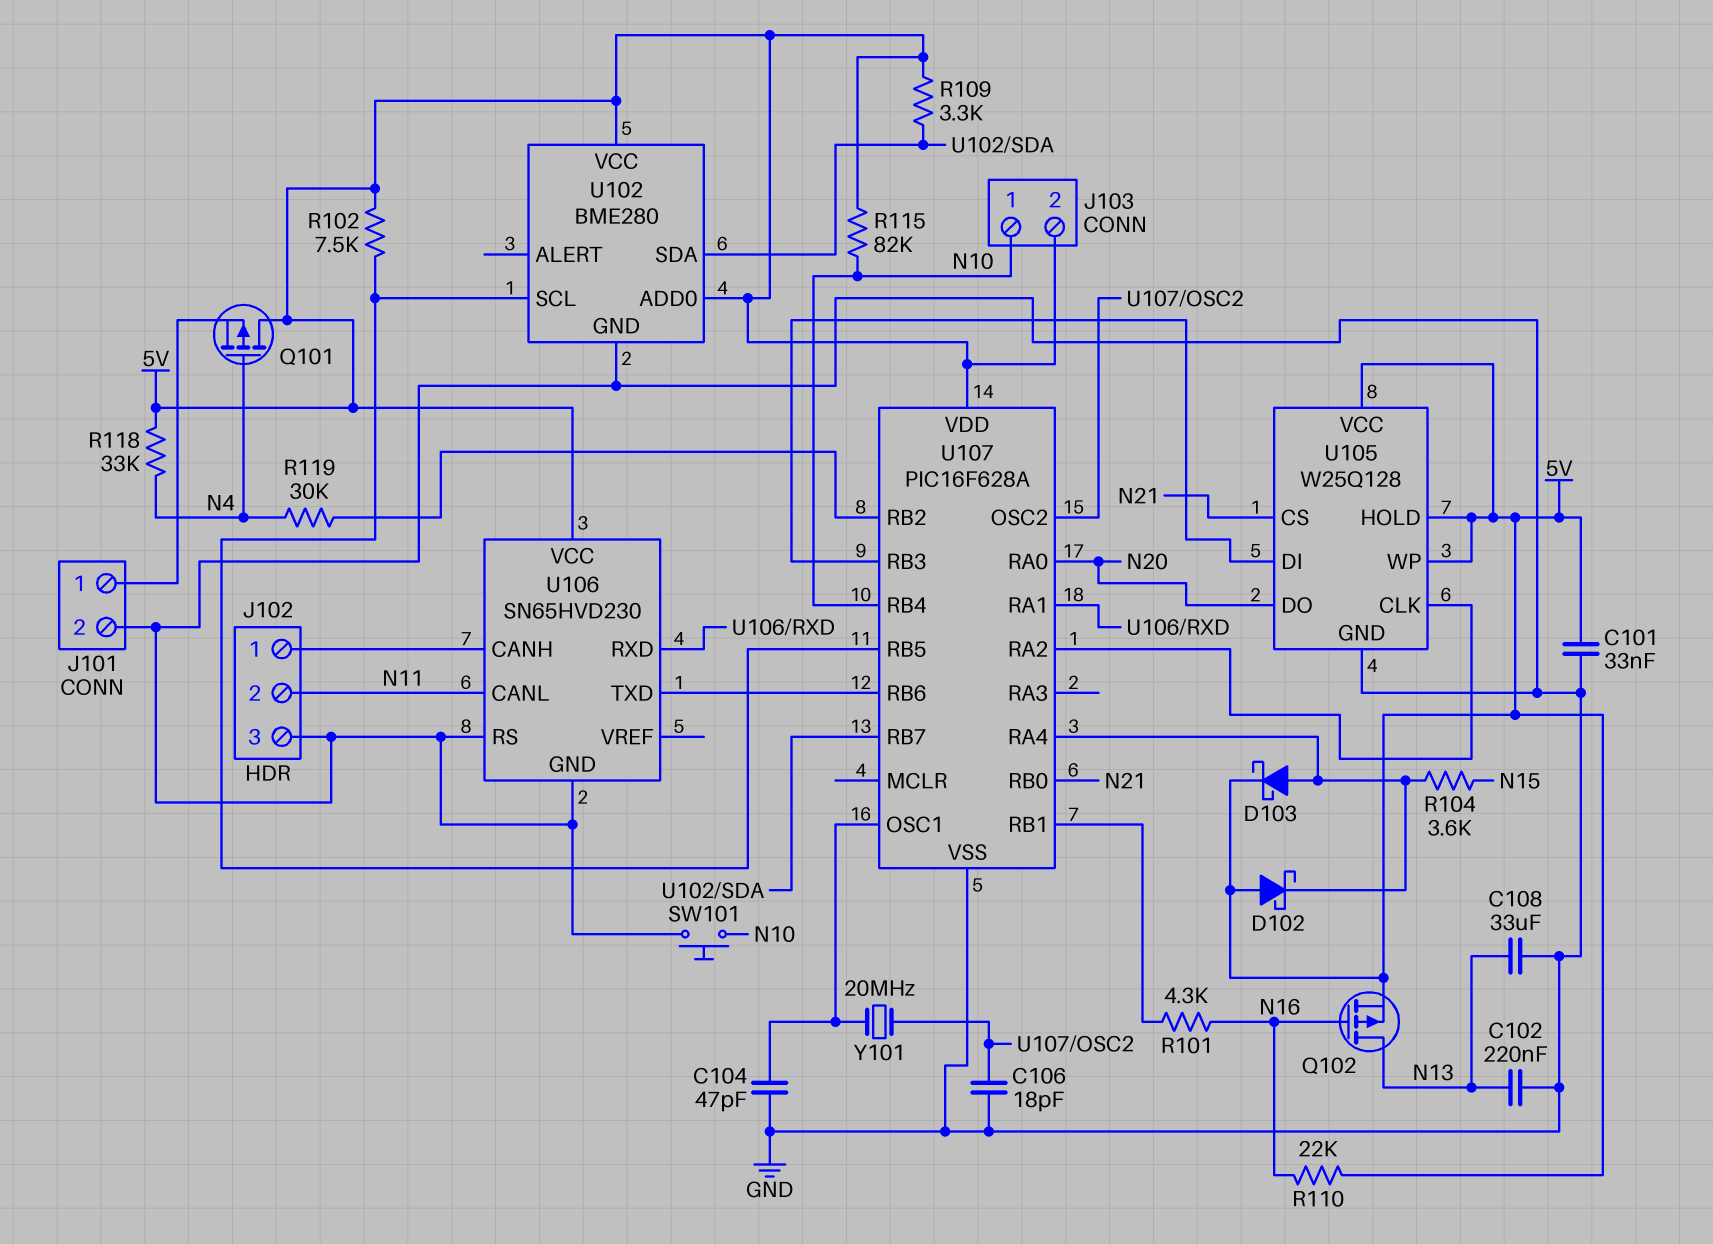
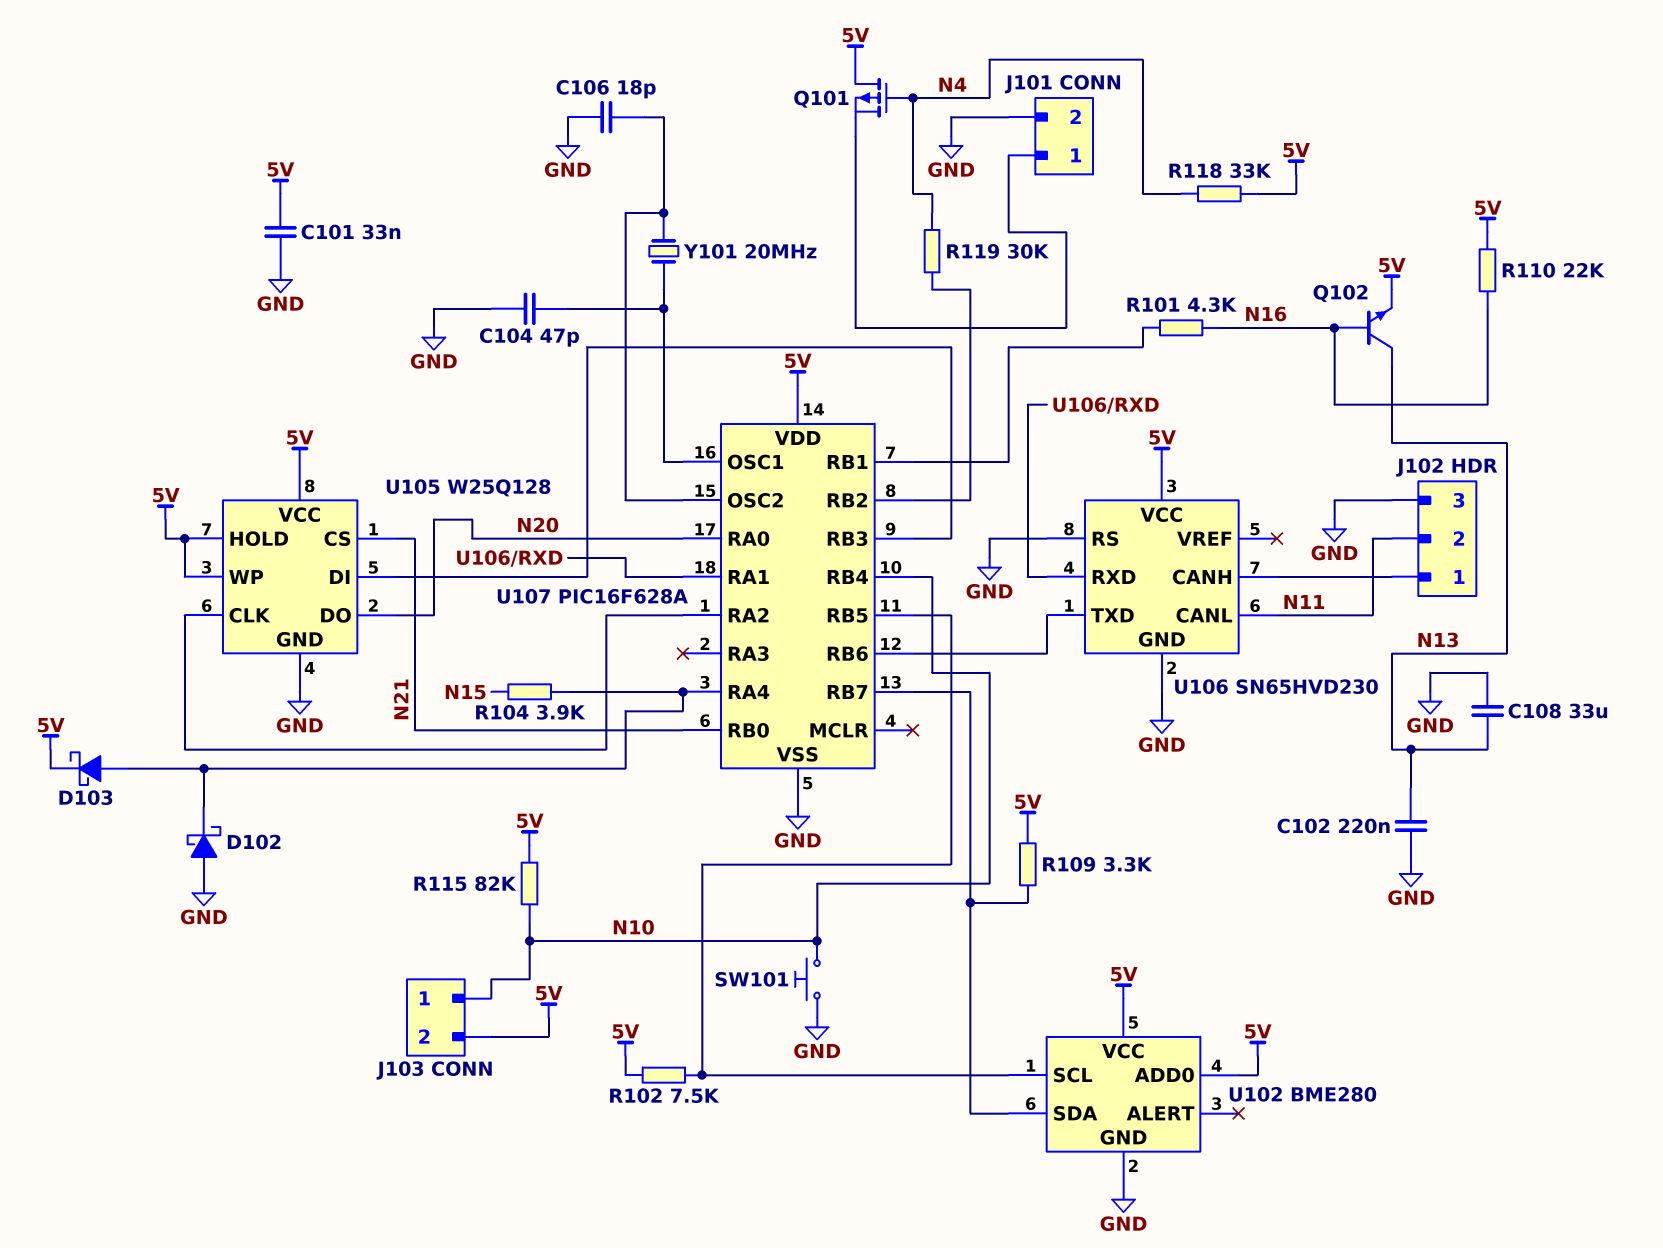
D102: schottky (A 5V, K U107/RA4) -> schottky (A GND, K U107/RA4)
Q102: PMOS (G N16, D N13, S 5V) -> NPN (B N16, C N13, E 5V)
R104: 3.6k (N15, U107/RA4) -> 3.9k (N15, U107/RA4)

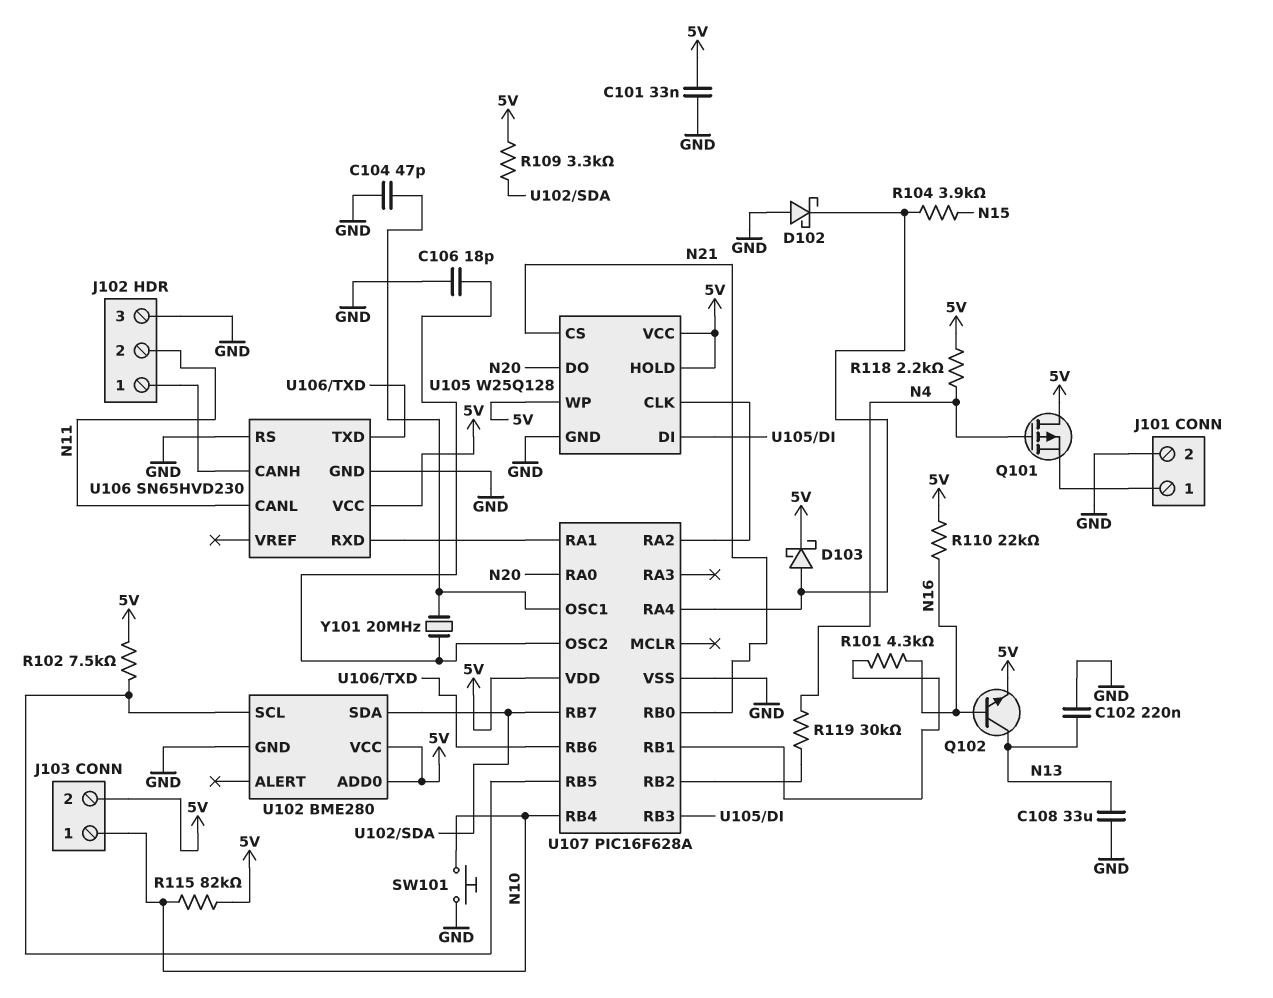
R118: 33k (5V, N4) -> 2.2k (5V, N4)

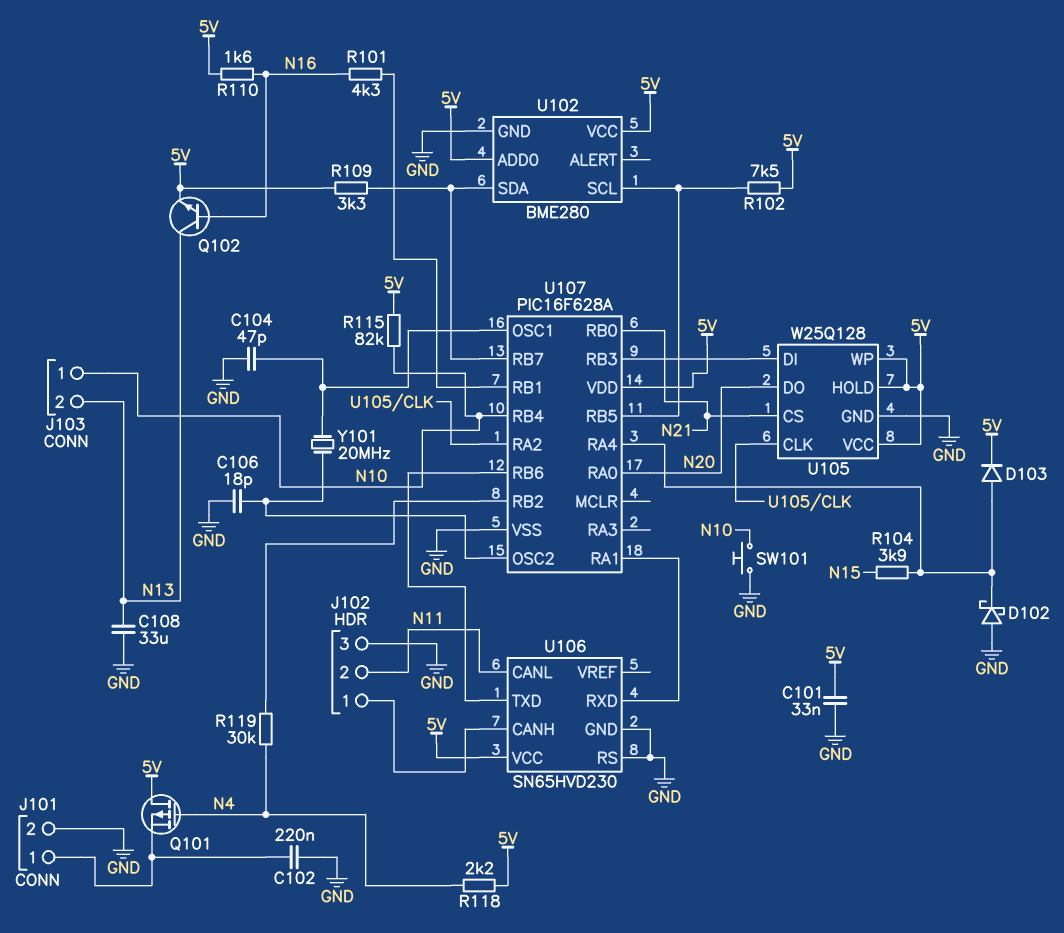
C102: 220nF (GND, N13) -> 220nF (GND, J101/1)
D103: schottky (A U107/RA4, K 5V) -> diode (A U107/RA4, K 5V)
J103 pin 2: 5V -> N13
R110: 22k (5V, N16) -> 1.6k (5V, N16)

